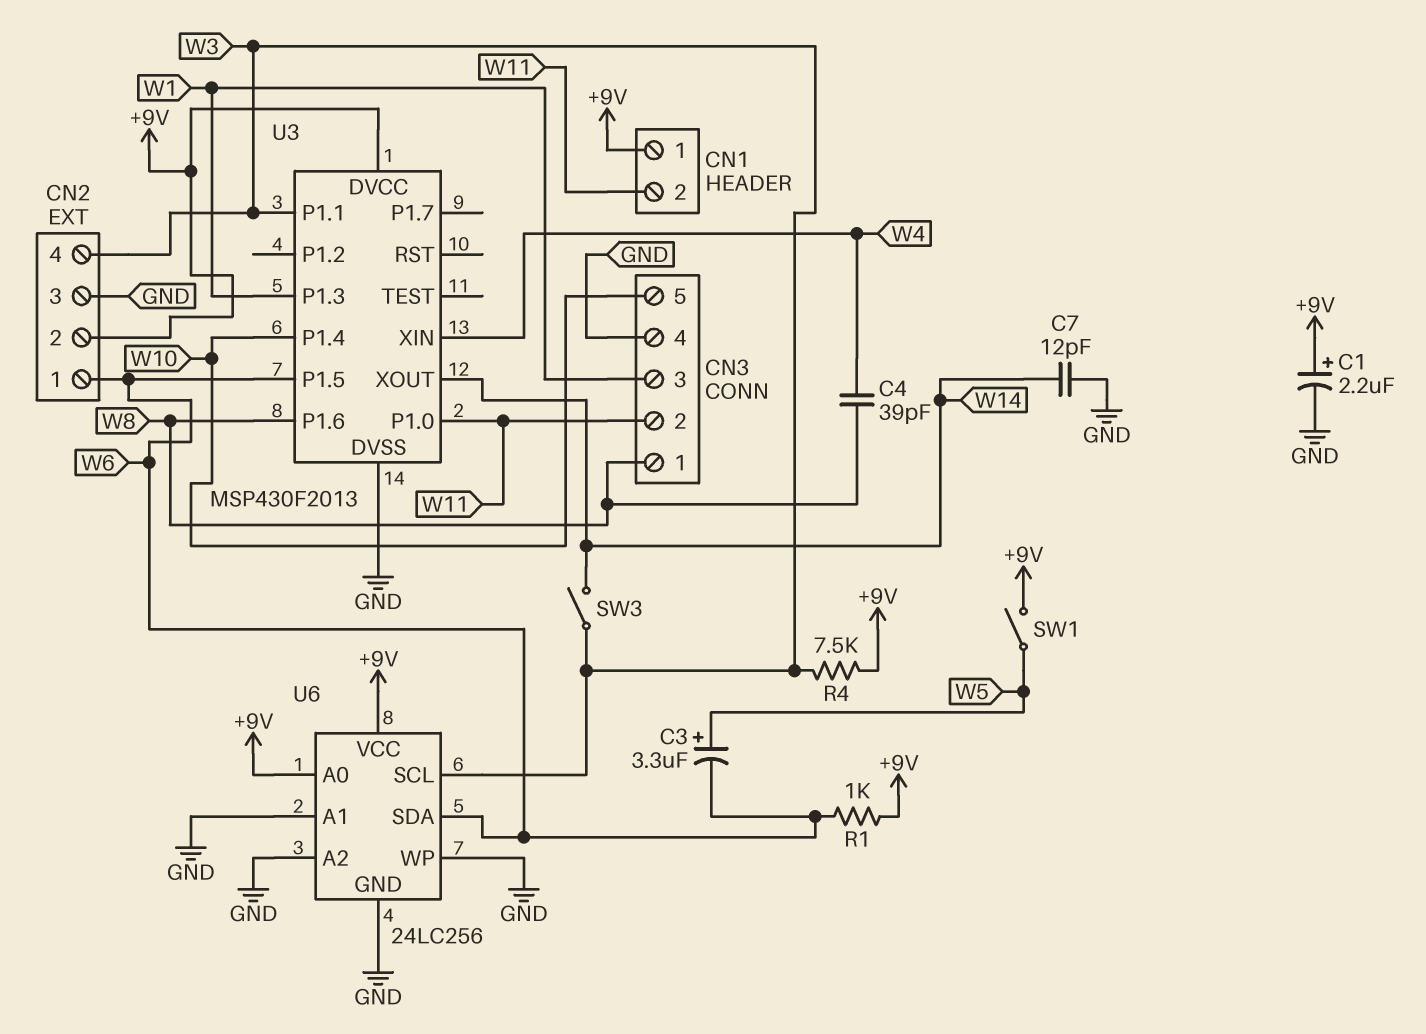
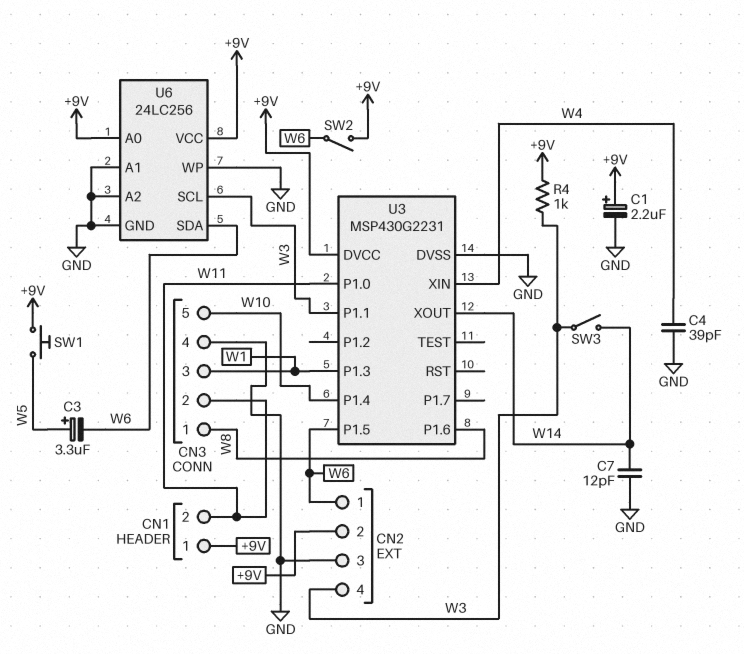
C4: 39pF (W4, W8) -> 39pF (GND, W4)
R1: 1k (+9V, W6) -> none
R4: 7.5k (+9V, W3) -> 1k (+9V, W3)
SW1: switch (+9V, W5) -> button (+9V, W5)
SW2: none -> switch (+9V, W6)
U3: MSP430F2013 -> MSP430G2231

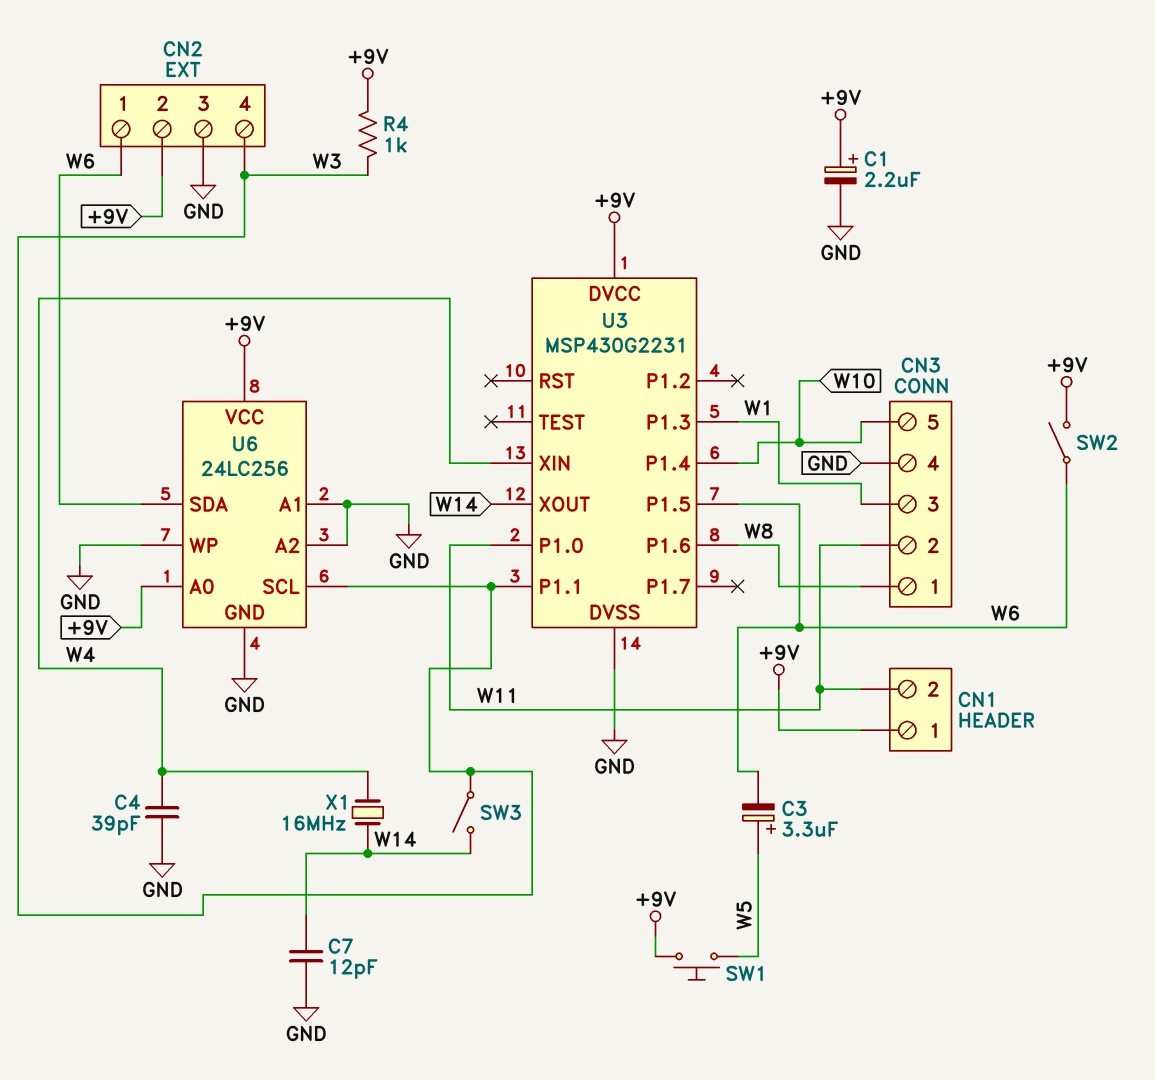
X1: none -> 16MHz (W4, W14)

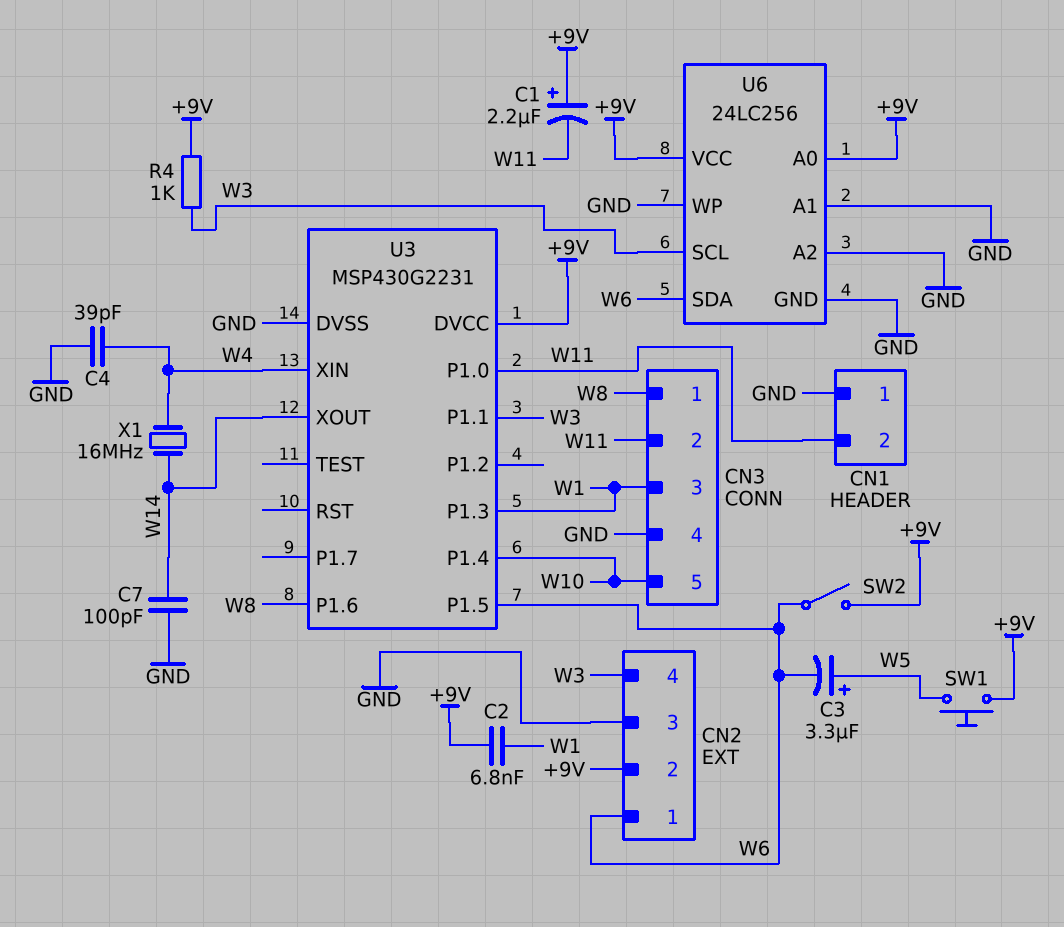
C1: 2.2uF (plus +9V, minus GND) -> 2.2uF (plus +9V, minus W11)
C2: none -> 6.8nF (+9V, W1)
C7: 12pF (GND, W14) -> 100pF (GND, W14)
CN1 pin 1: +9V -> GND
SW3: switch (W3, W14) -> none

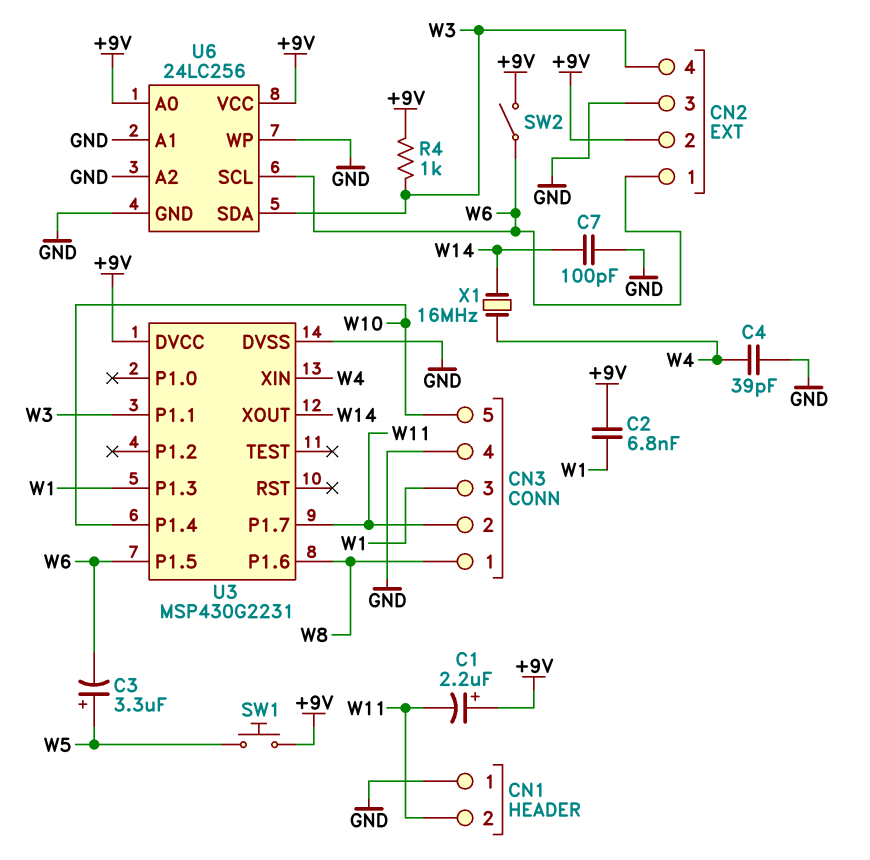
U3 pin P1.0: W11 -> none
U3 pin P1.7: none -> W11
U6 pin SCL: W3 -> W6
U6 pin SDA: W6 -> W3

